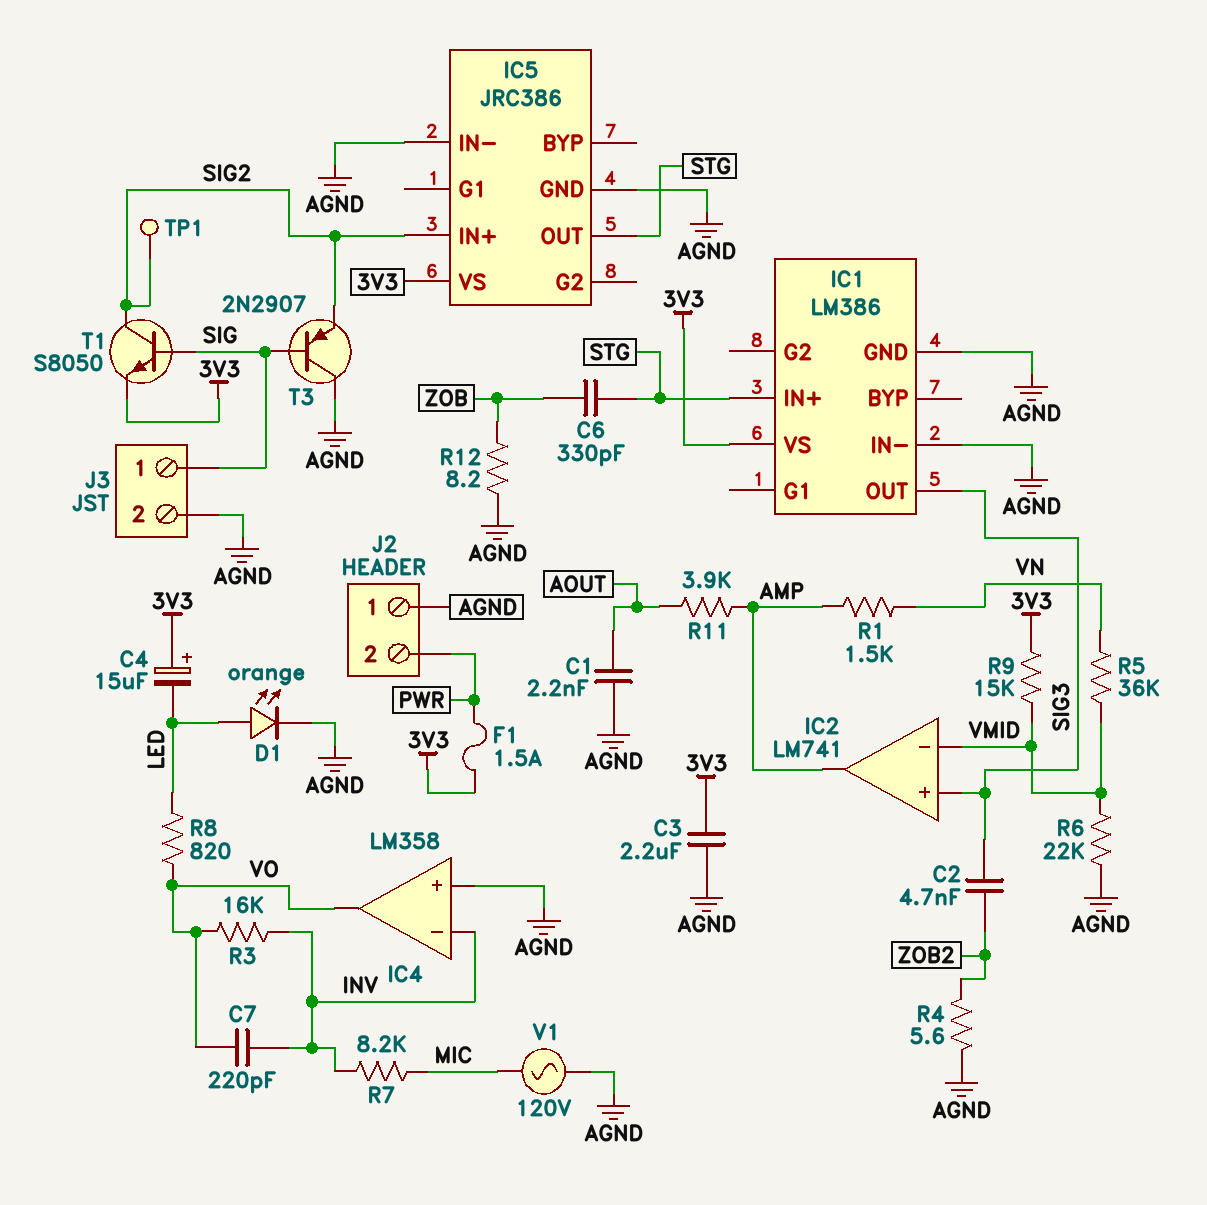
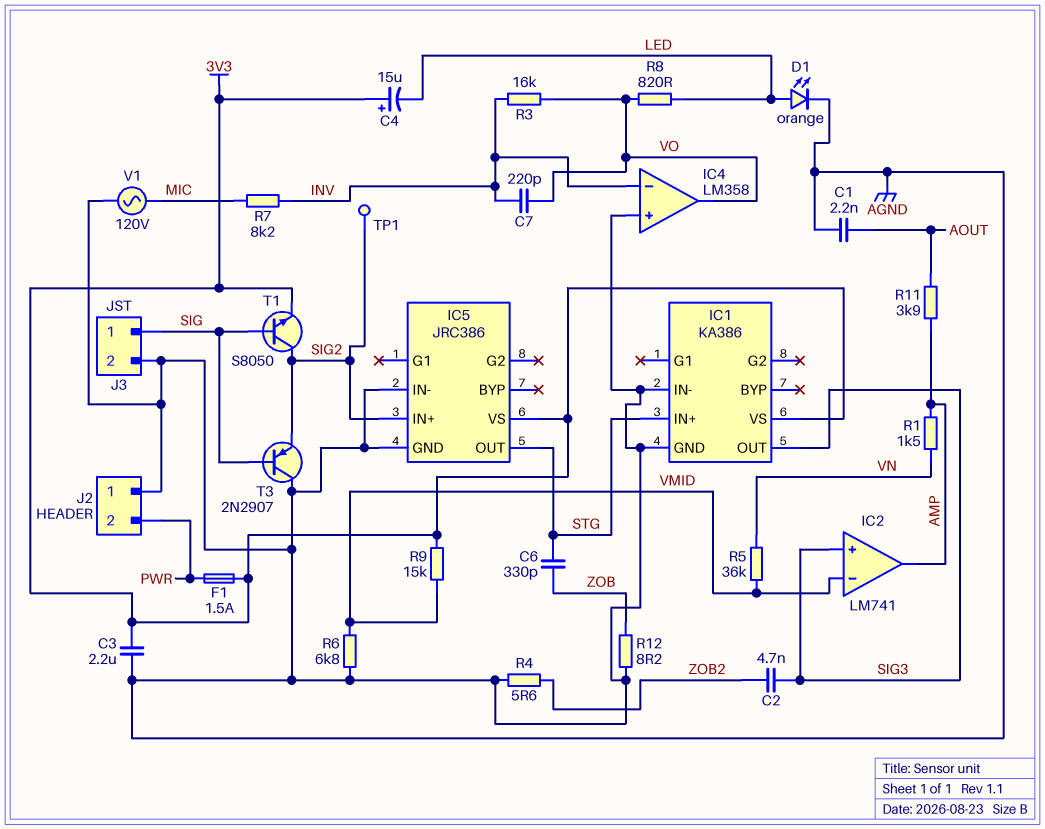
IC1: LM386 -> KA386
R6: 22k (AGND, VMID) -> 6.8k (AGND, VMID)

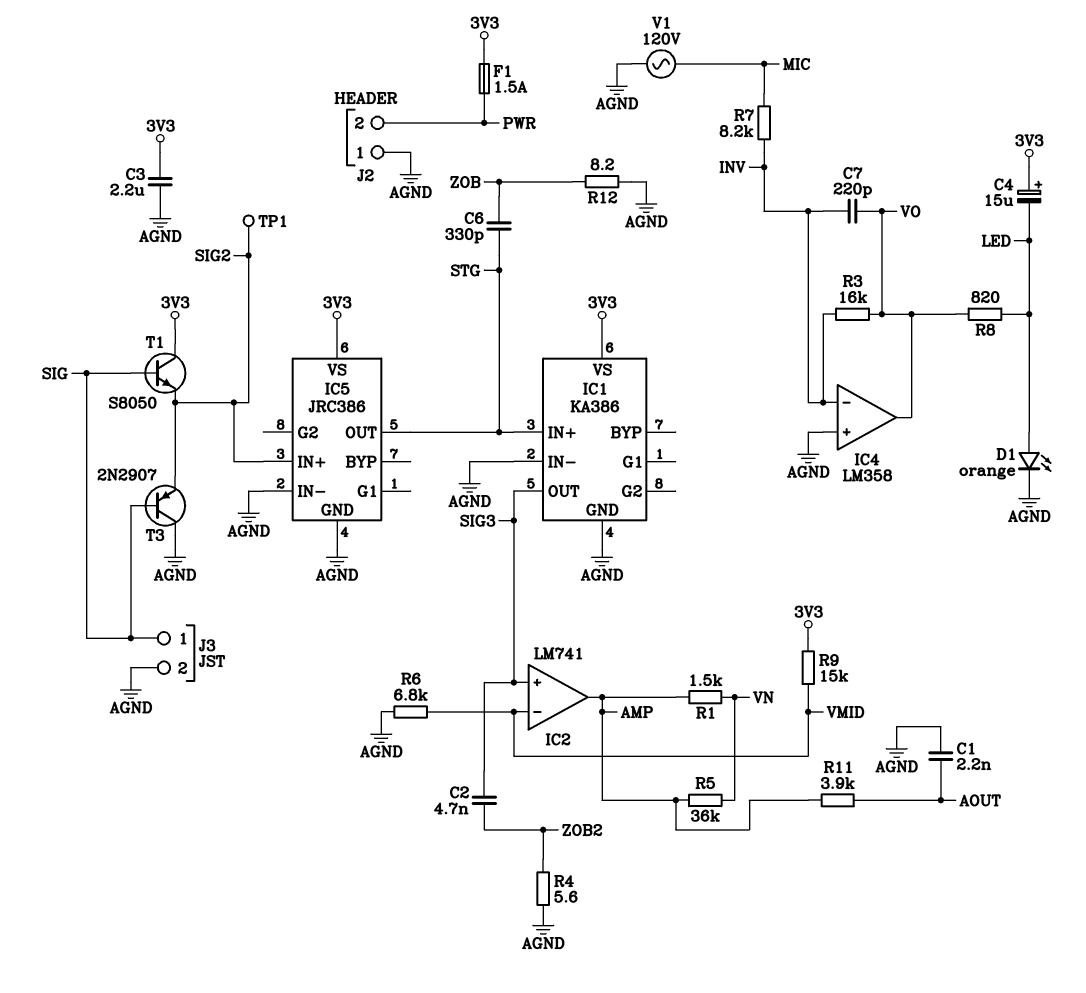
R5: 36k (VMID, VN) -> 36k (AMP, VN)
T1: NPN S8050 (B SIG, C SIG2, E 3V3) -> NPN S8050 (B SIG, C 3V3, E SIG2)

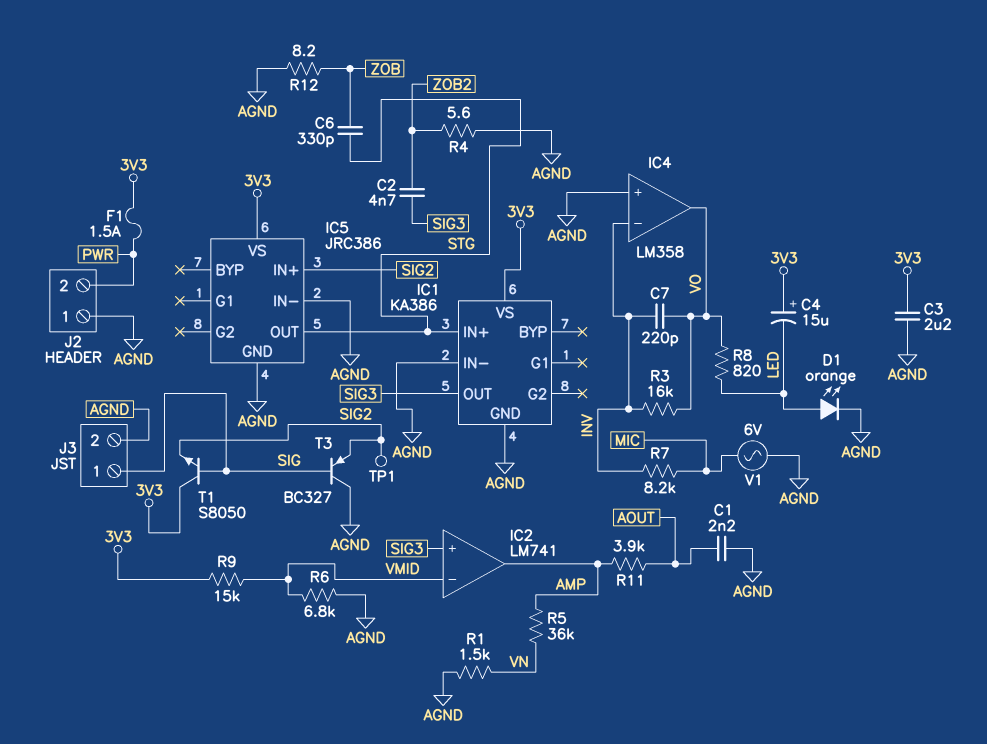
R1: 1.5k (AMP, VN) -> 1.5k (AGND, VN)
T3: PNP 2N2907 (B SIG, C AGND, E SIG2) -> PNP BC327 (B SIG, C AGND, E SIG2)
V1: AC 120V (AGND, MIC) -> AC 6V (AGND, MIC)

